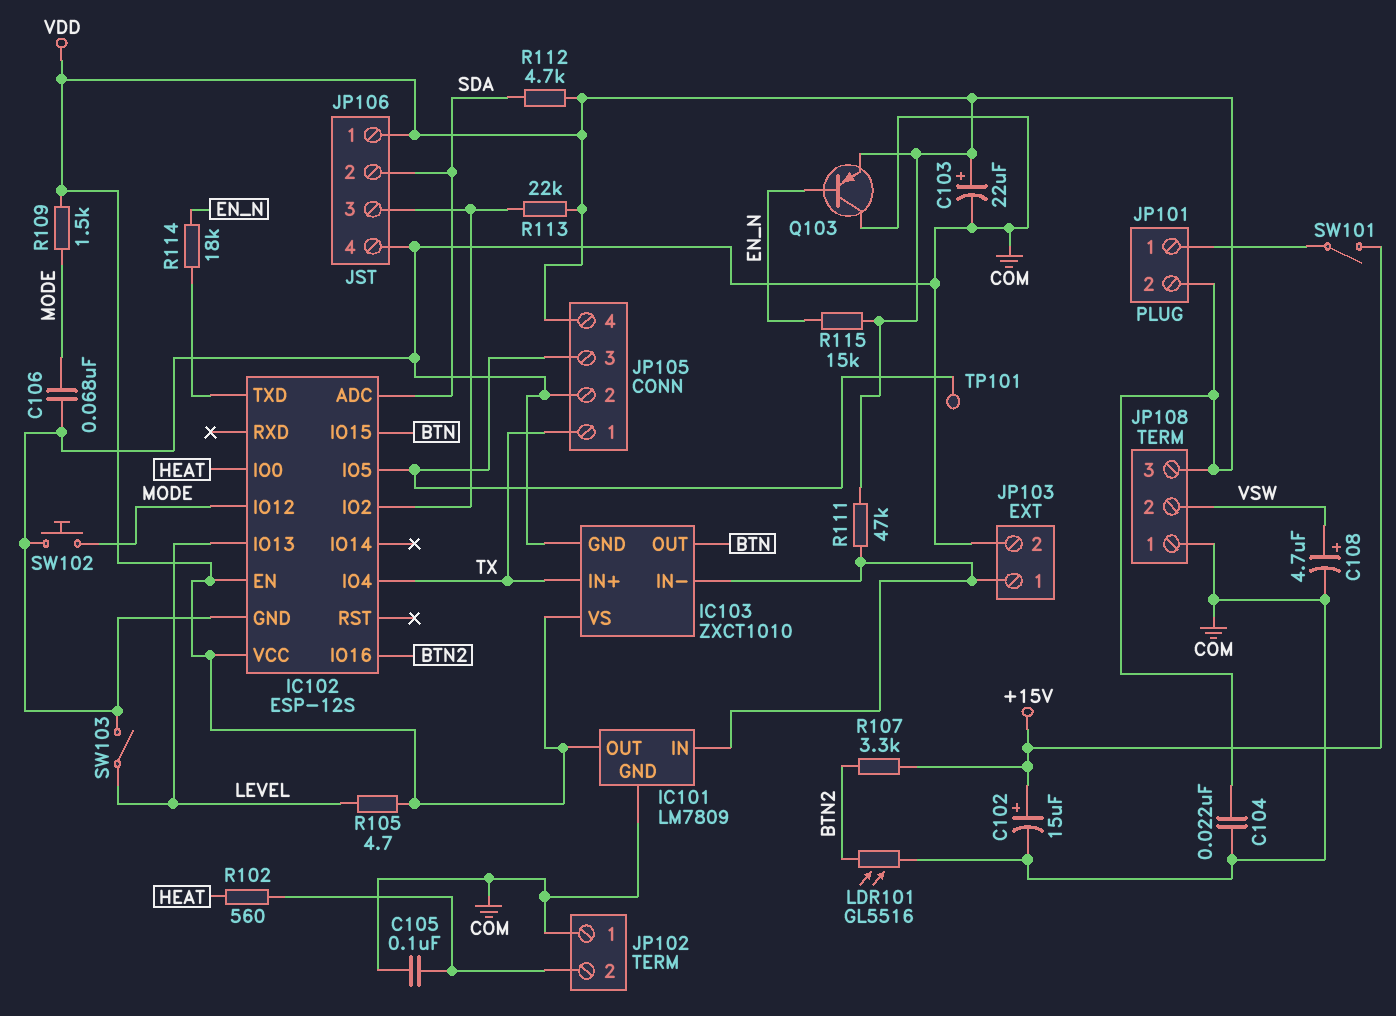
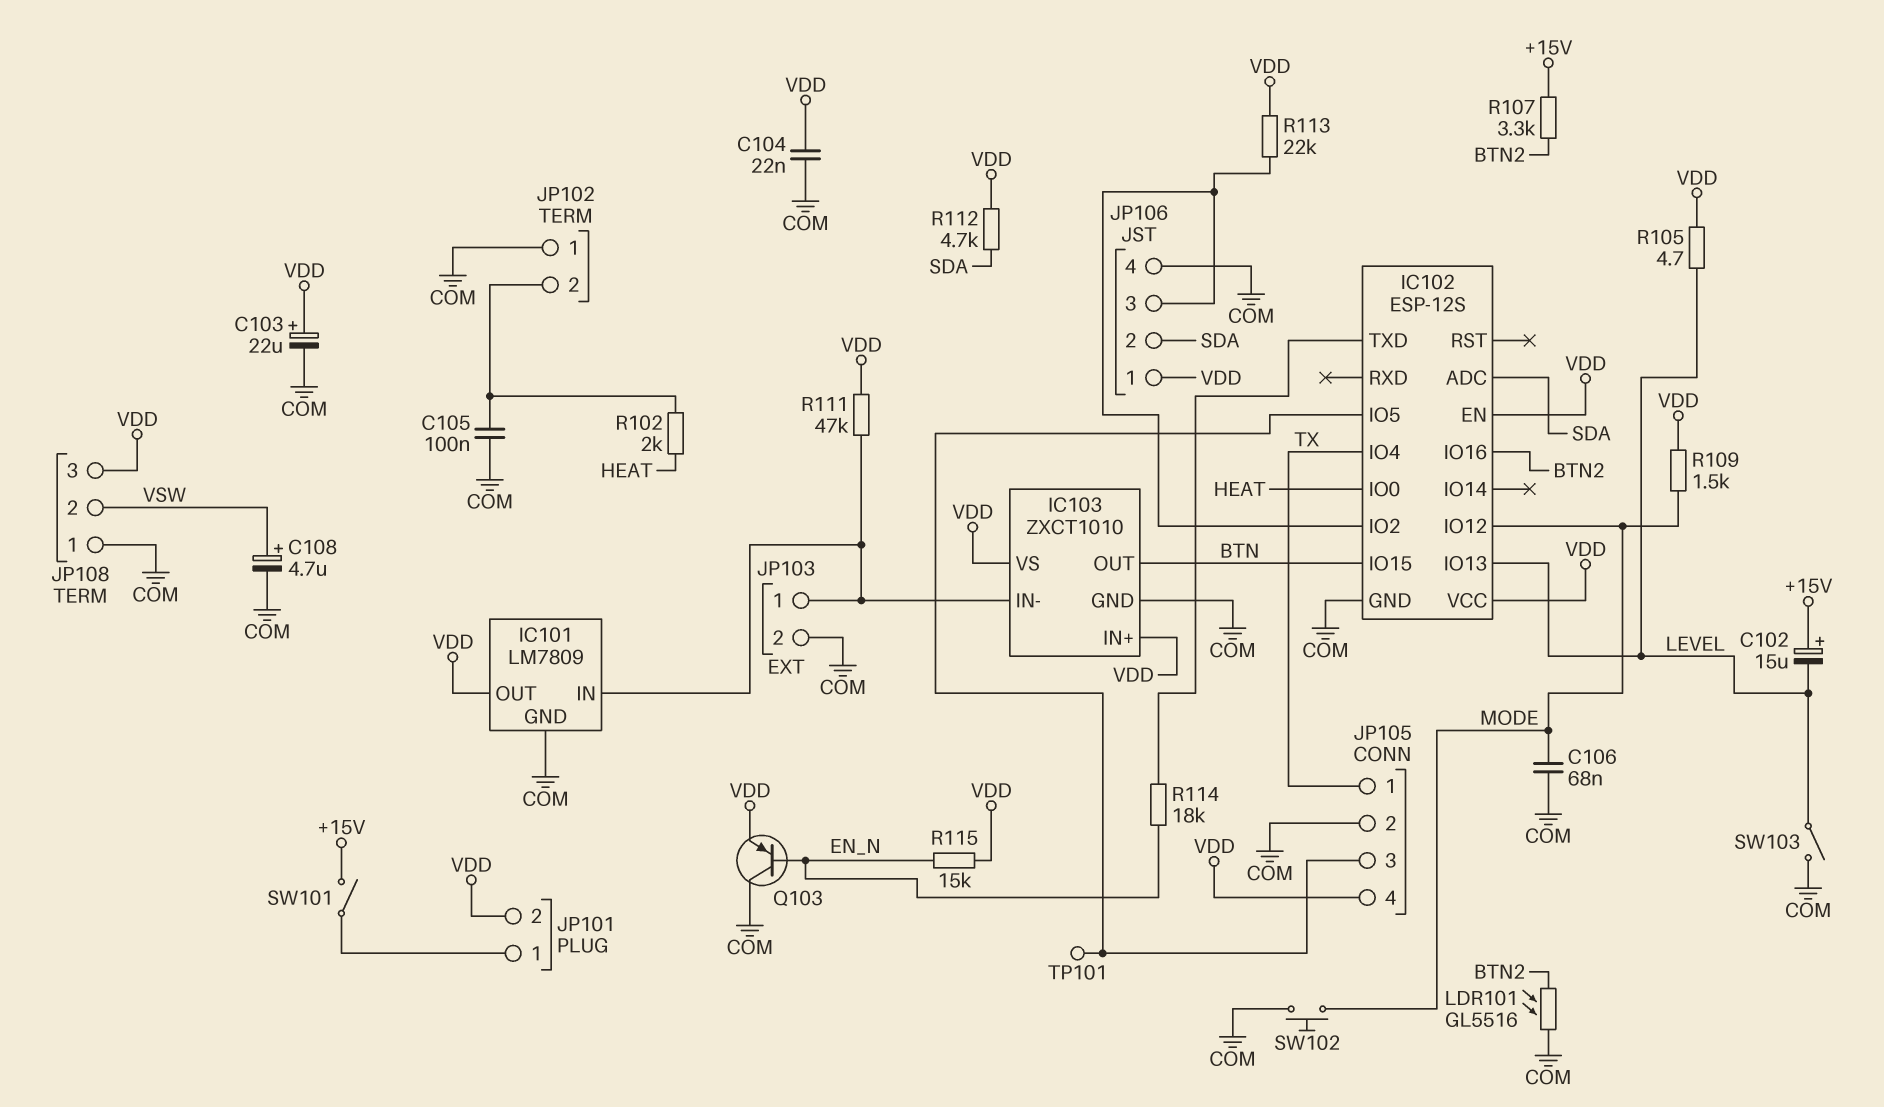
C102: 15uF (plus +15V, minus COM) -> 15uF (plus +15V, minus LEVEL)
IC103 pin IN+: TX -> VDD
R102: 560 (HEAT, JP102/2) -> 2k (HEAT, JP102/2)

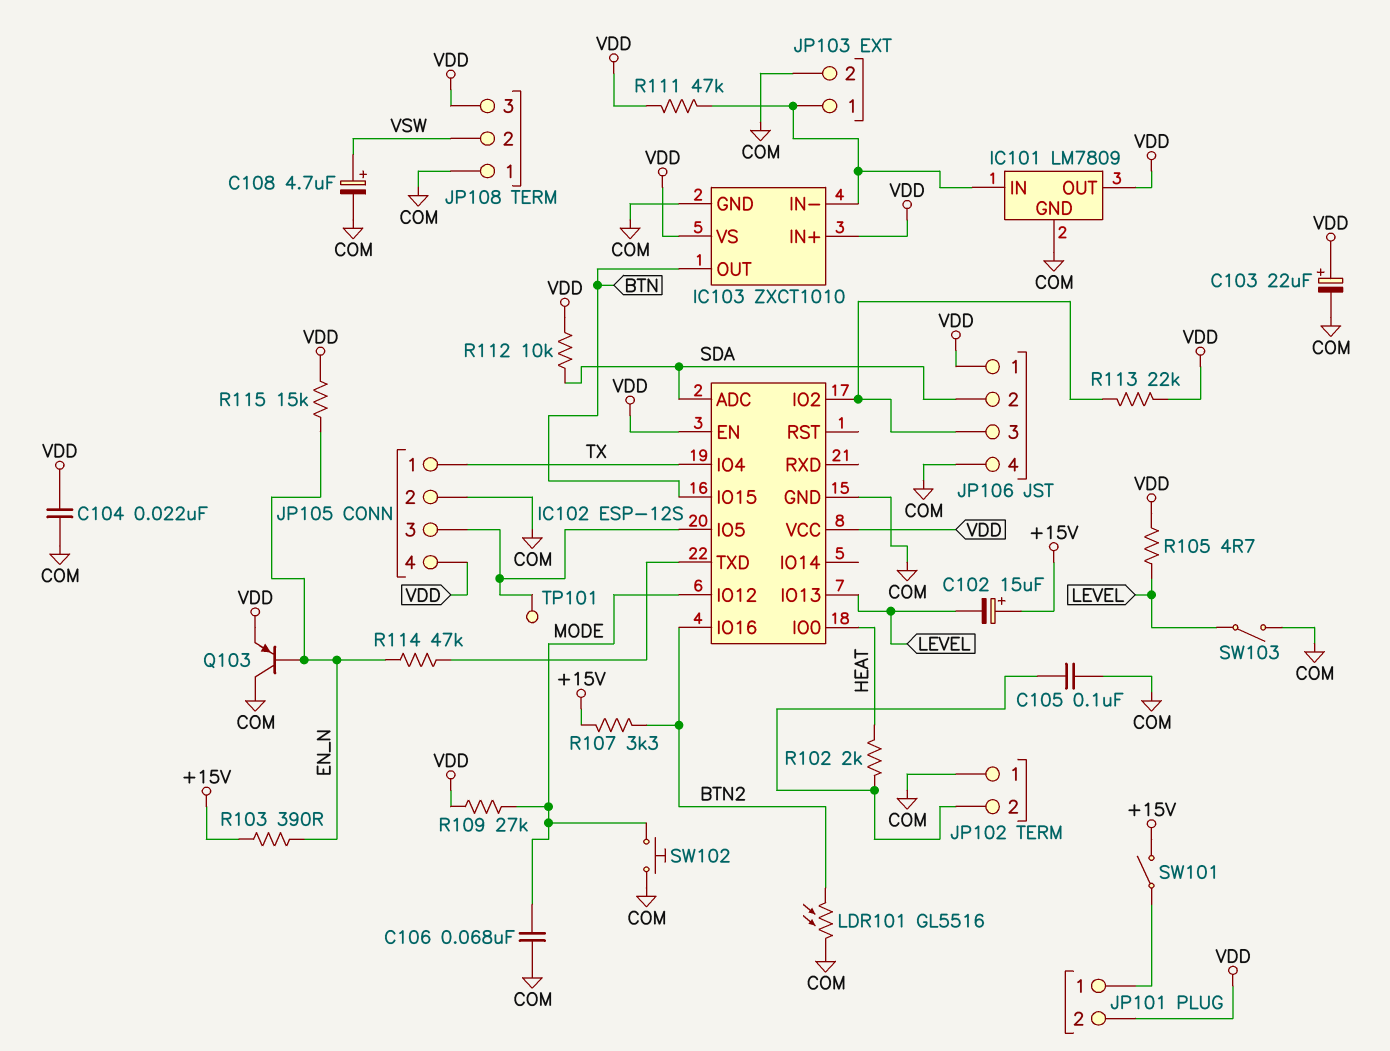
R103: none -> 390 (+15V, EN_N)
R109: 1.5k (MODE, VDD) -> 27k (MODE, VDD)
R112: 4.7k (SDA, VDD) -> 10k (SDA, VDD)
R114: 18k (EN_N, IC102/TXD) -> 47k (EN_N, IC102/TXD)

